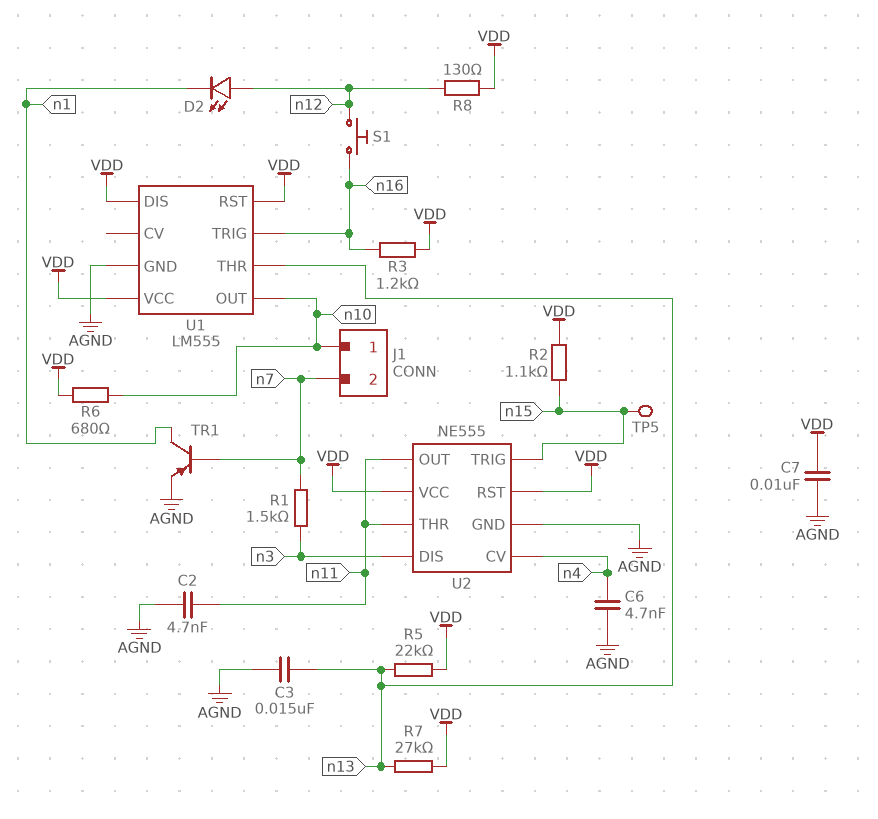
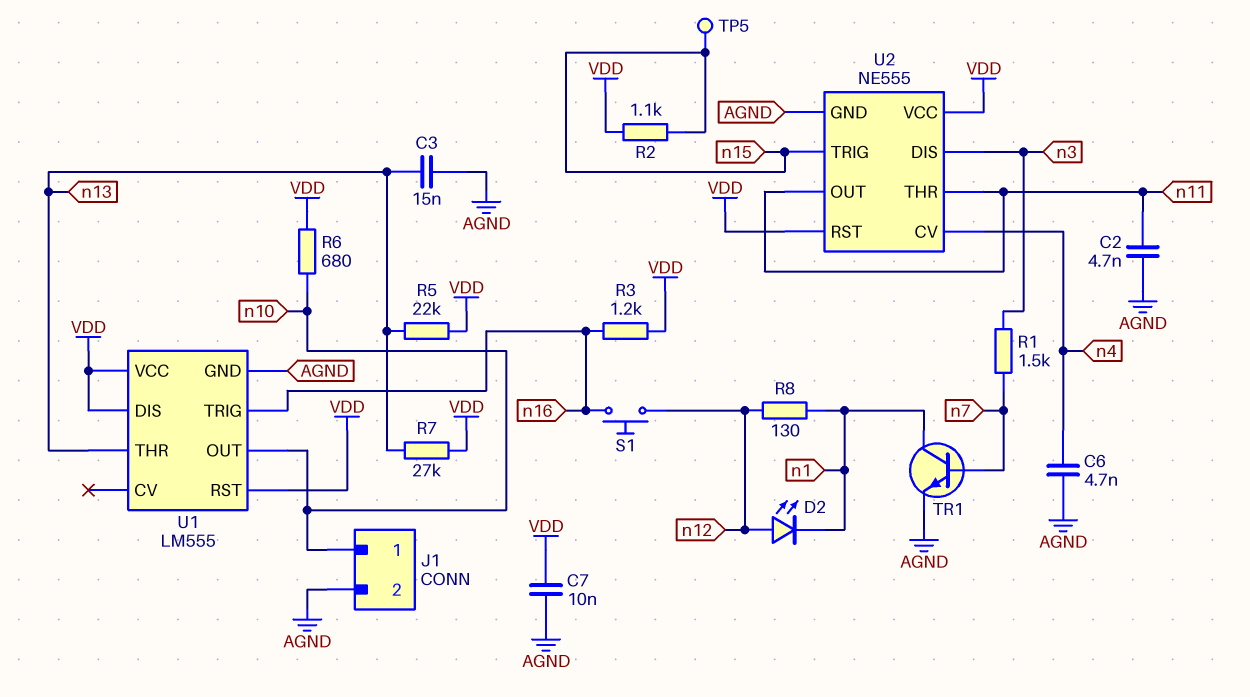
J1 pin 2: n7 -> AGND
R8: 130 (VDD, n12) -> 130 (n1, n12)
TR1: PNP (B n7, C n1, E AGND) -> NPN (B n7, C n1, E AGND)

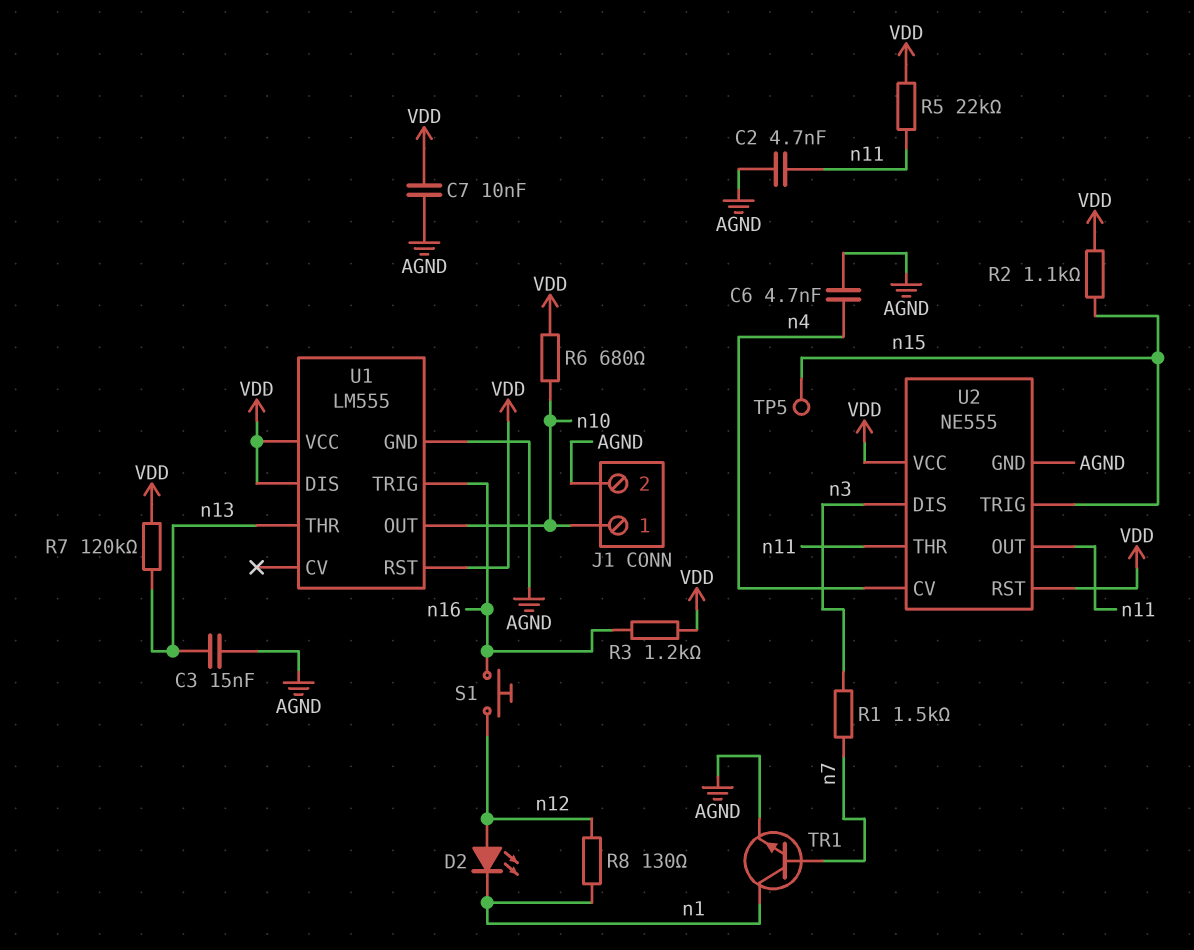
R5: 22k (VDD, n13) -> 22k (VDD, n11)
R7: 27k (VDD, n13) -> 120k (VDD, n13)

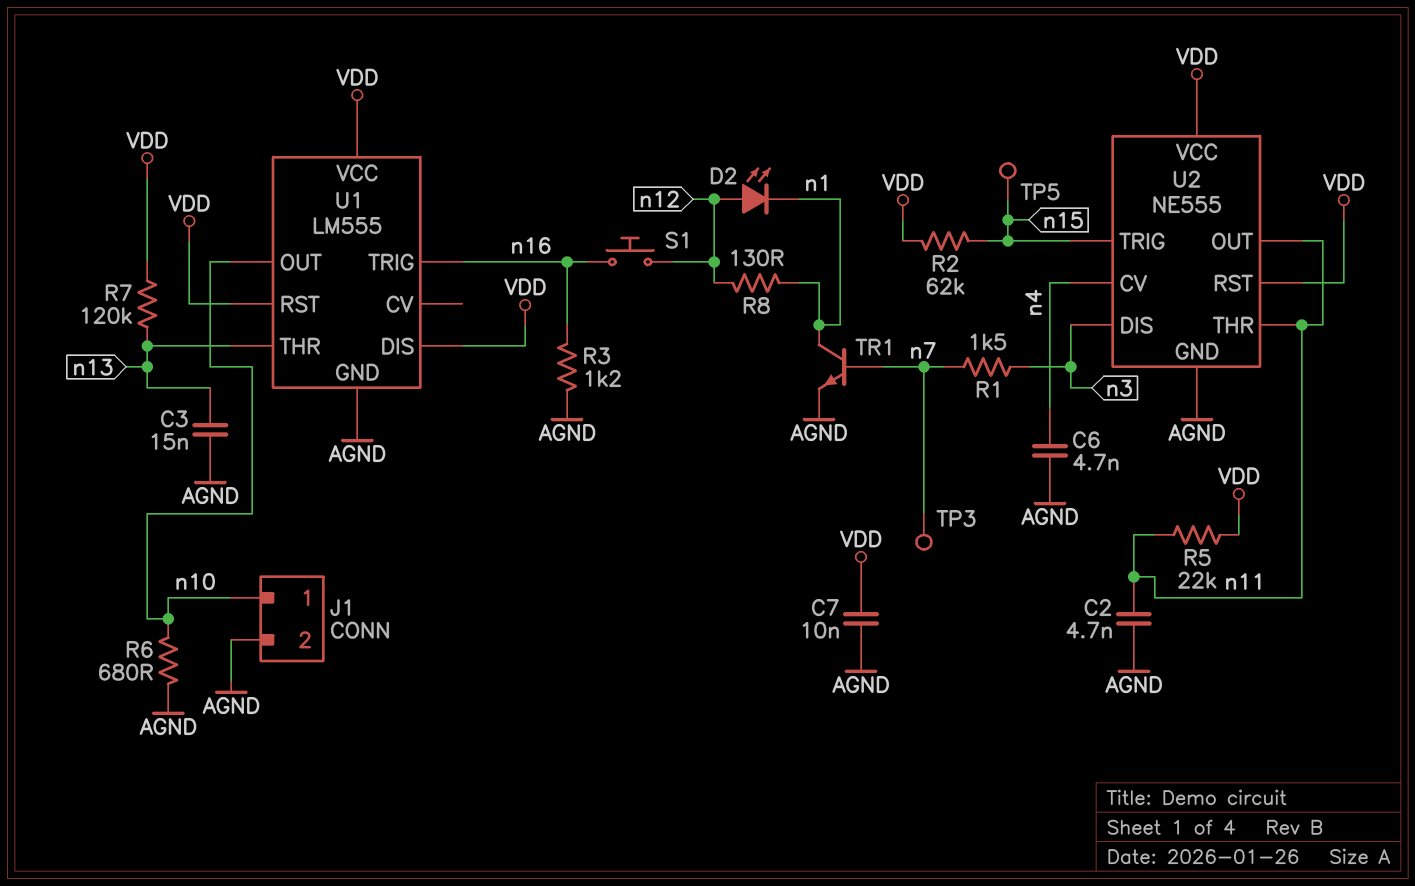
R2: 1.1k (VDD, n15) -> 62k (VDD, n15)
R3: 1.2k (VDD, n16) -> 1.2k (AGND, n16)
R6: 680 (VDD, n10) -> 680 (AGND, n10)
TP3: none -> test point (n7)

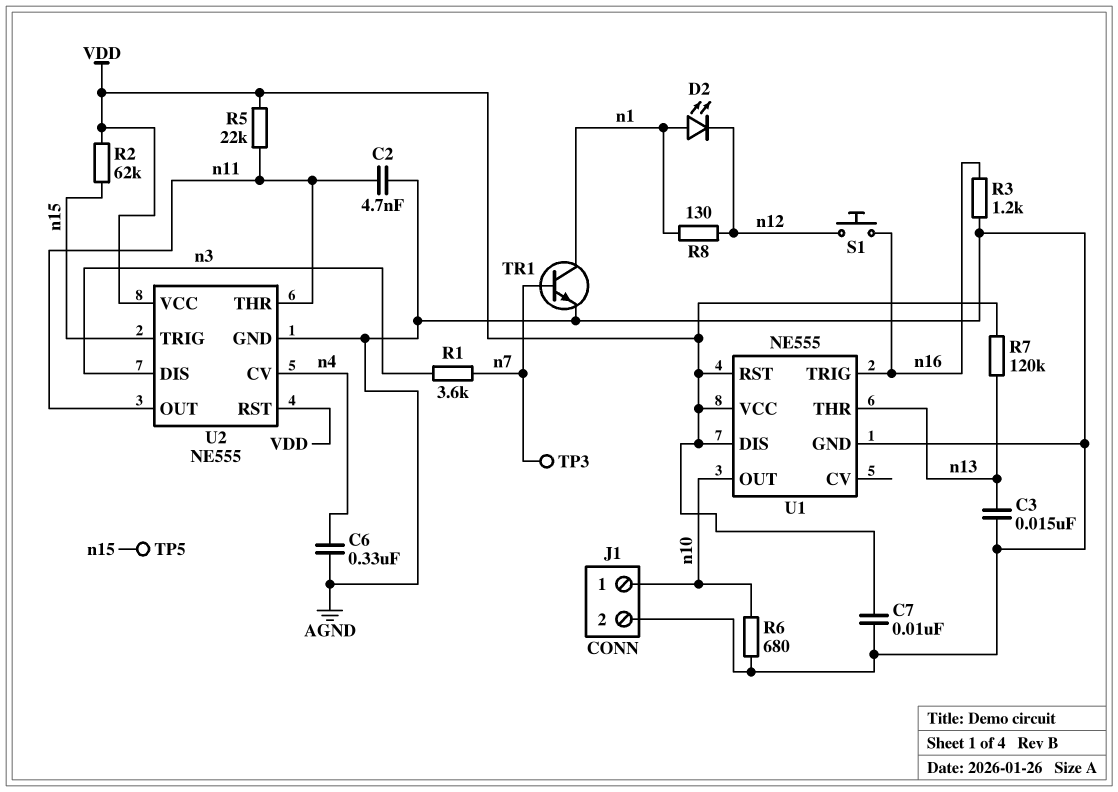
C6: 4.7nF (AGND, n4) -> 330nF (AGND, n4)
D2: LED (A n12, K n1) -> LED (A n1, K n12)
R1: 1.5k (n3, n7) -> 3.6k (n3, n7)
U1: LM555 -> NE555

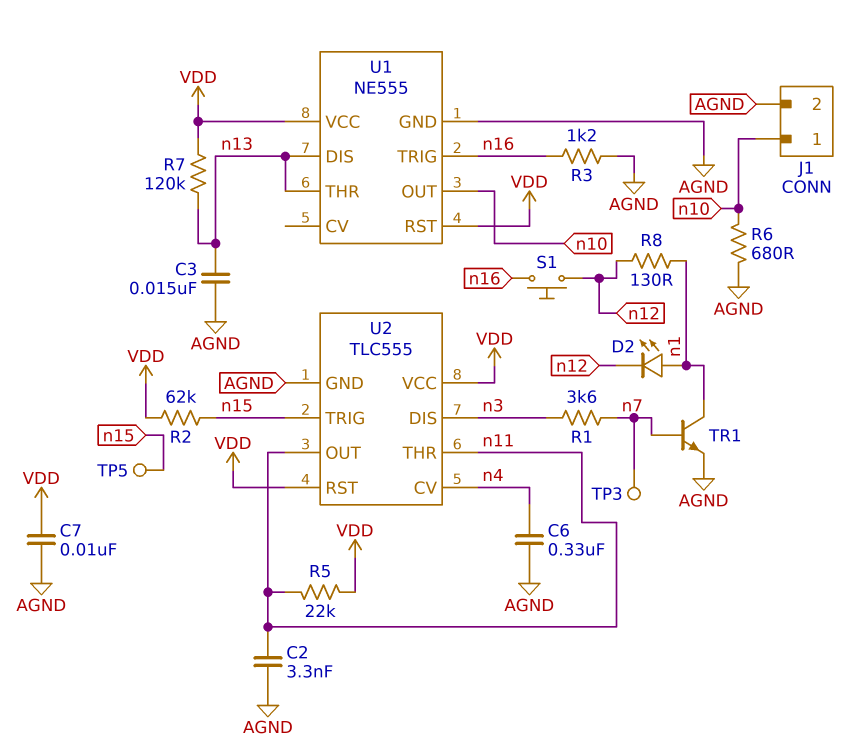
C2: 4.7nF (AGND, n11) -> 3.3nF (AGND, n11)
U1 pin DIS: VDD -> n13
U2: NE555 -> TLC555

